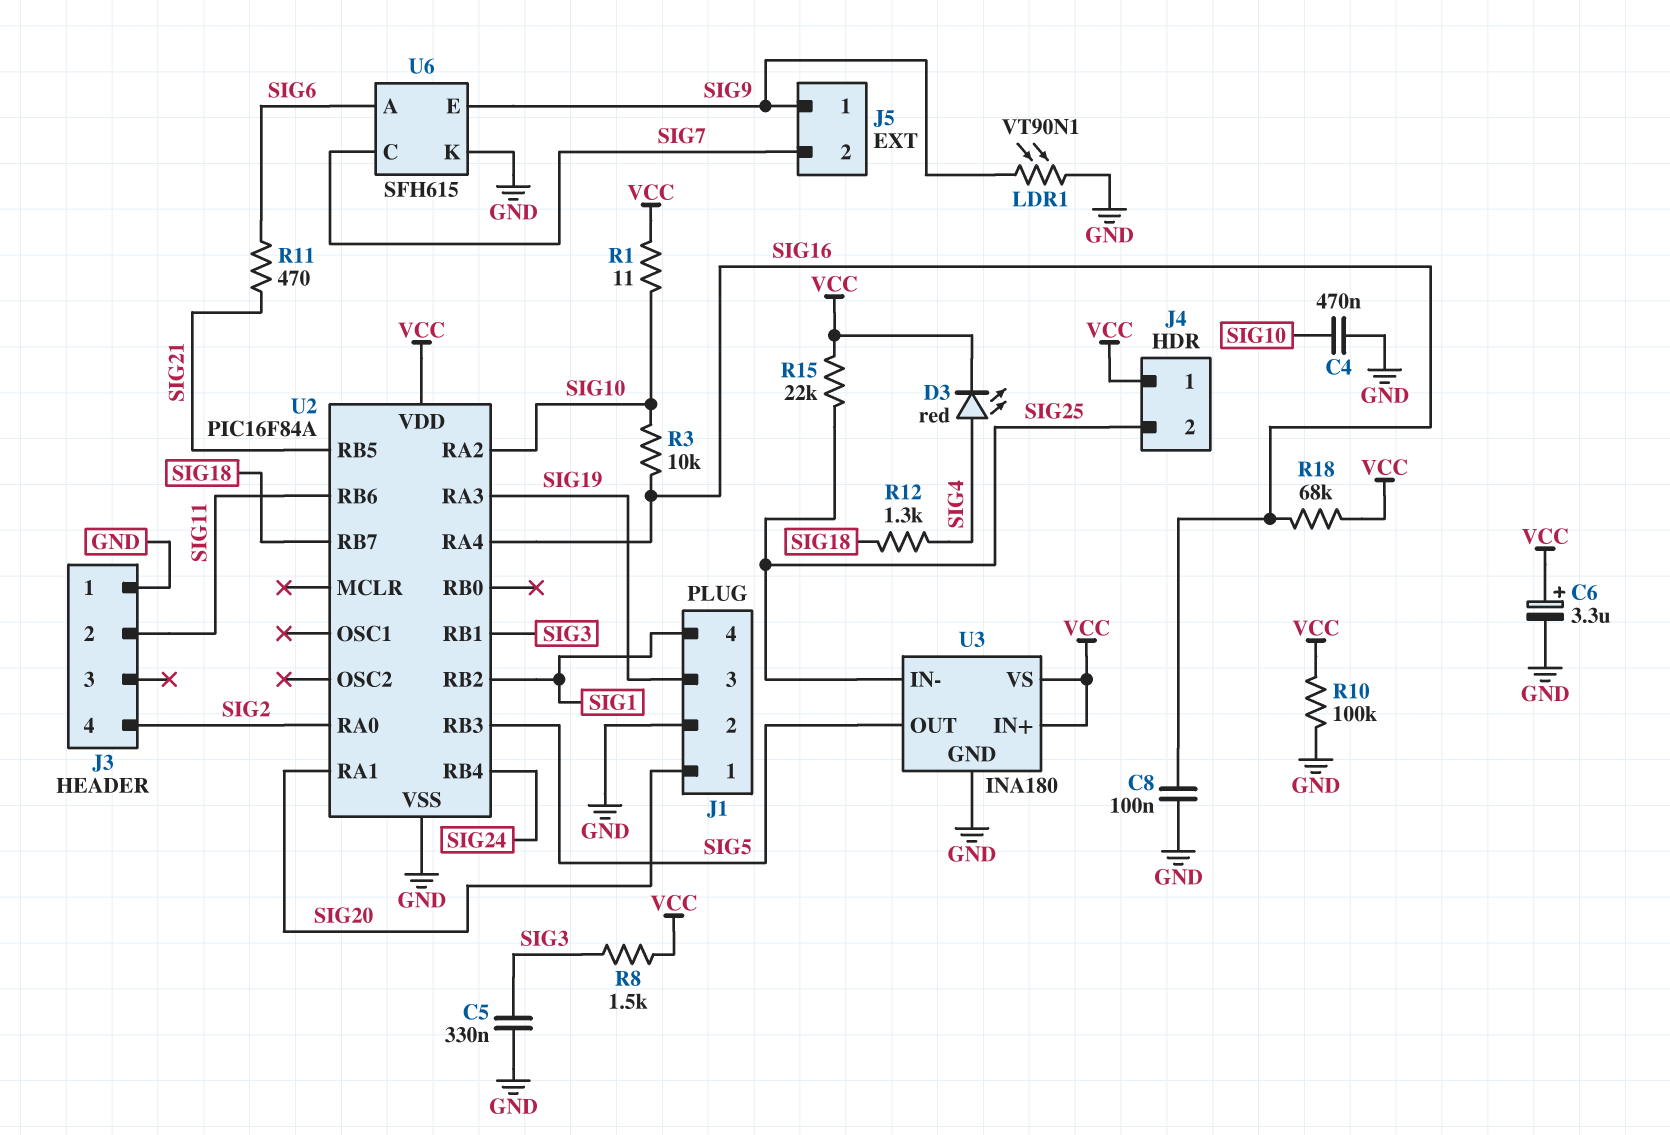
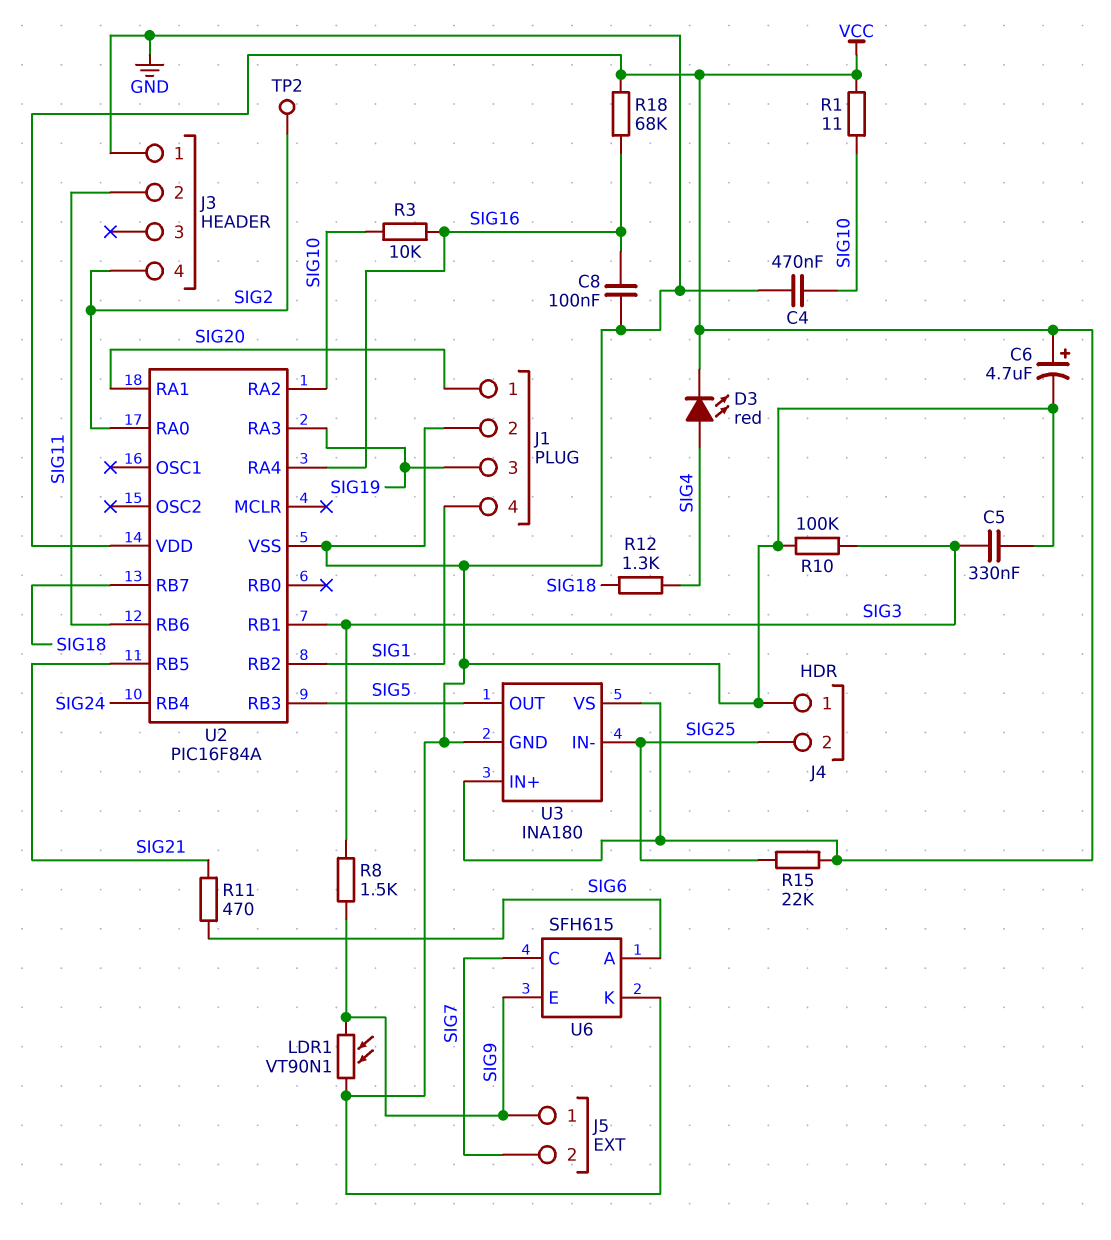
C6: 3.3uF (plus VCC, minus GND) -> 4.7uF (plus VCC, minus GND)
J4 pin 1: VCC -> GND
R8: 1.5k (SIG3, VCC) -> 1.5k (SIG3, SIG9)
R10: 100k (GND, VCC) -> 100k (GND, SIG3)
TP2: none -> test point (SIG2)

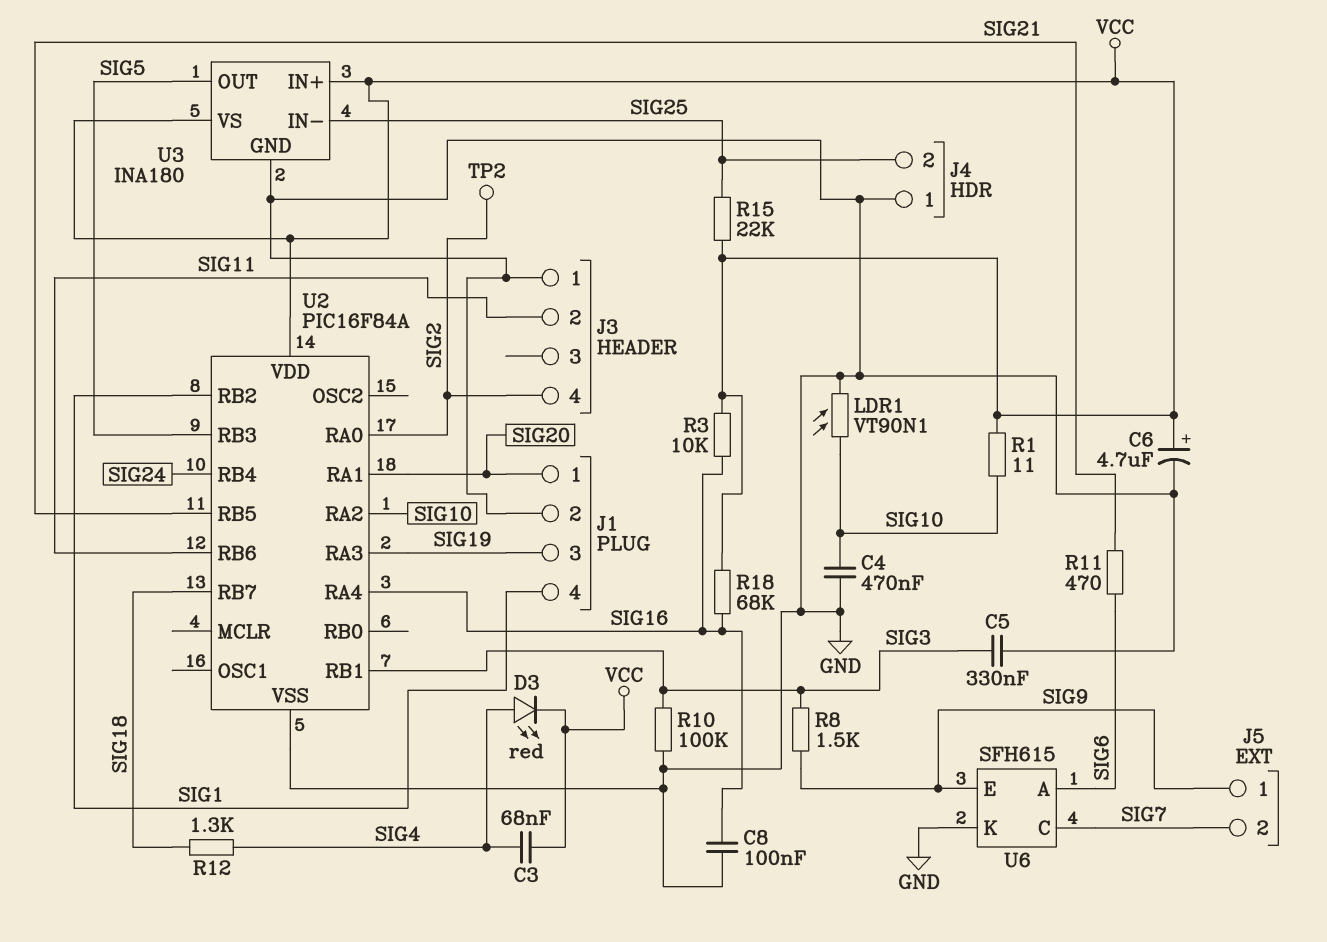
C3: none -> 68nF (SIG4, VCC)
LDR1: VT90N1 (GND, SIG9) -> VT90N1 (GND, SIG10)
R3: 10k (SIG10, SIG16) -> 10k (SIG16, VCC)

